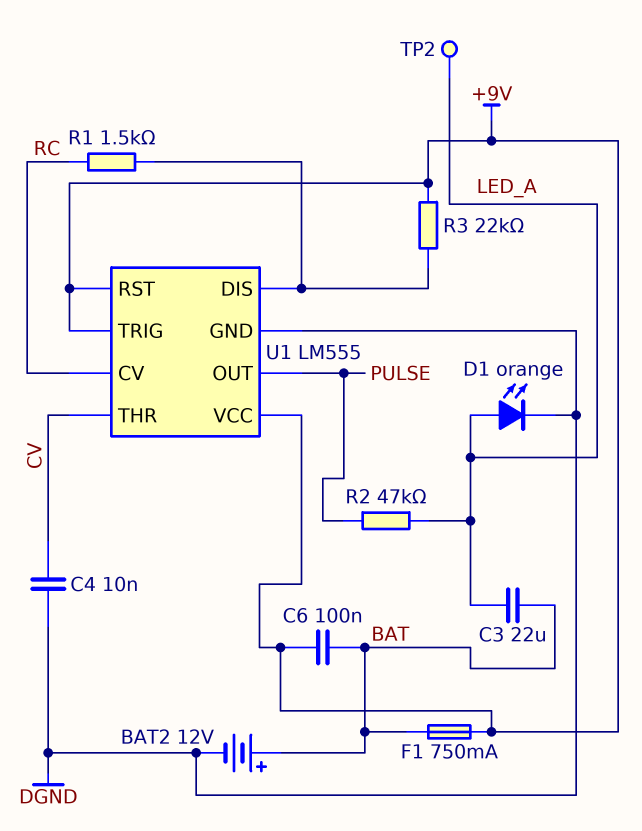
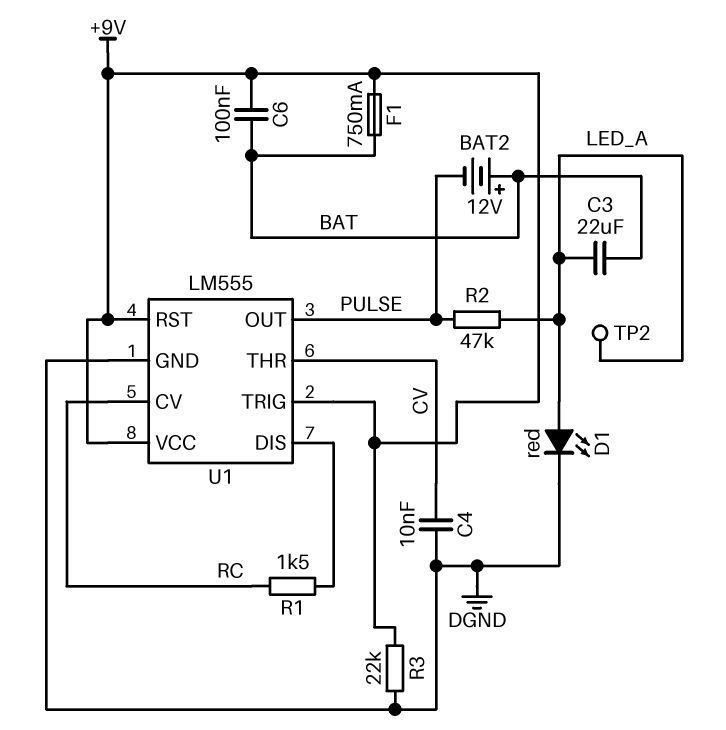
BAT2: 12V (plus BAT, minus DGND) -> 12V (plus BAT, minus PULSE)
D1: LED orange (A LED_A, K DGND) -> LED red (A LED_A, K DGND)
R3: 22k (+9V, U1/DIS) -> 22k (+9V, DGND)

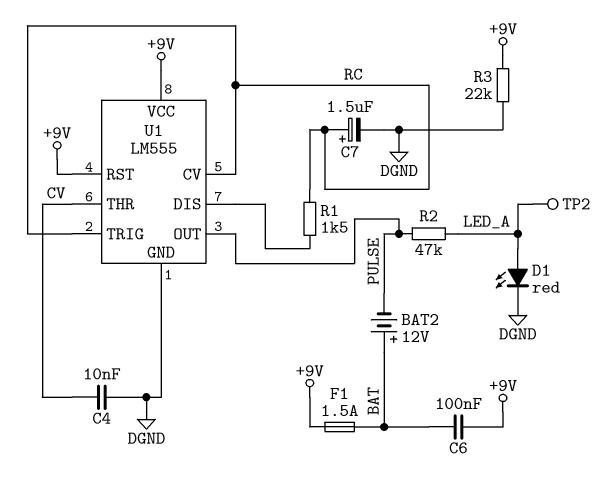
C3: 22uF (BAT, LED_A) -> none
C7: none -> 1.5uF (plus RC, minus DGND)
F1: 750mA (+9V, BAT) -> 1.5A (+9V, BAT)
U1 pin TRIG: +9V -> RC

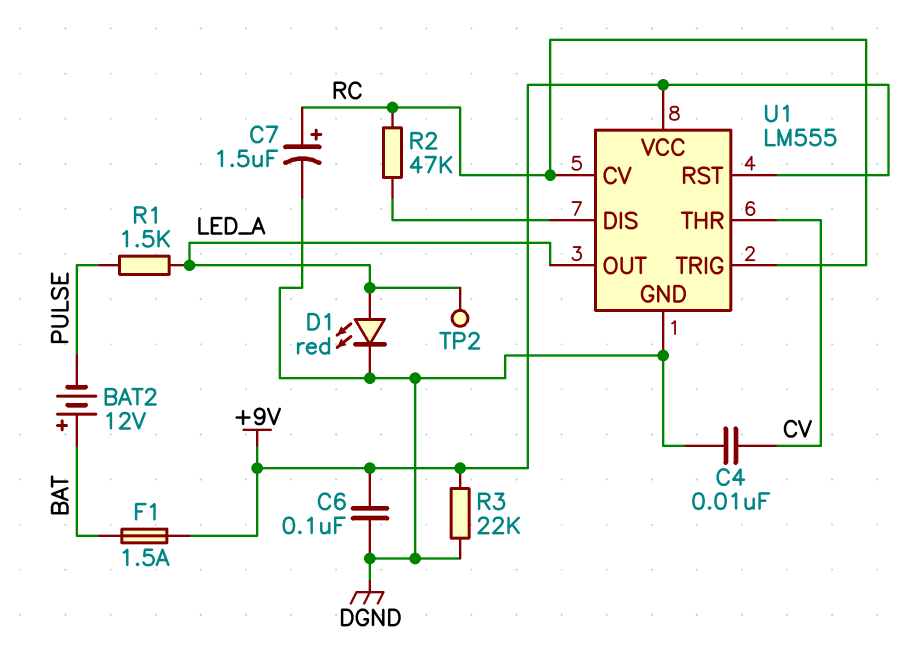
C6: 100nF (+9V, BAT) -> 100nF (+9V, DGND)
R1: 1.5k (RC, U1/DIS) -> 1.5k (LED_A, PULSE)
R2: 47k (LED_A, PULSE) -> 47k (RC, U1/DIS)
U1 pin OUT: PULSE -> LED_A

